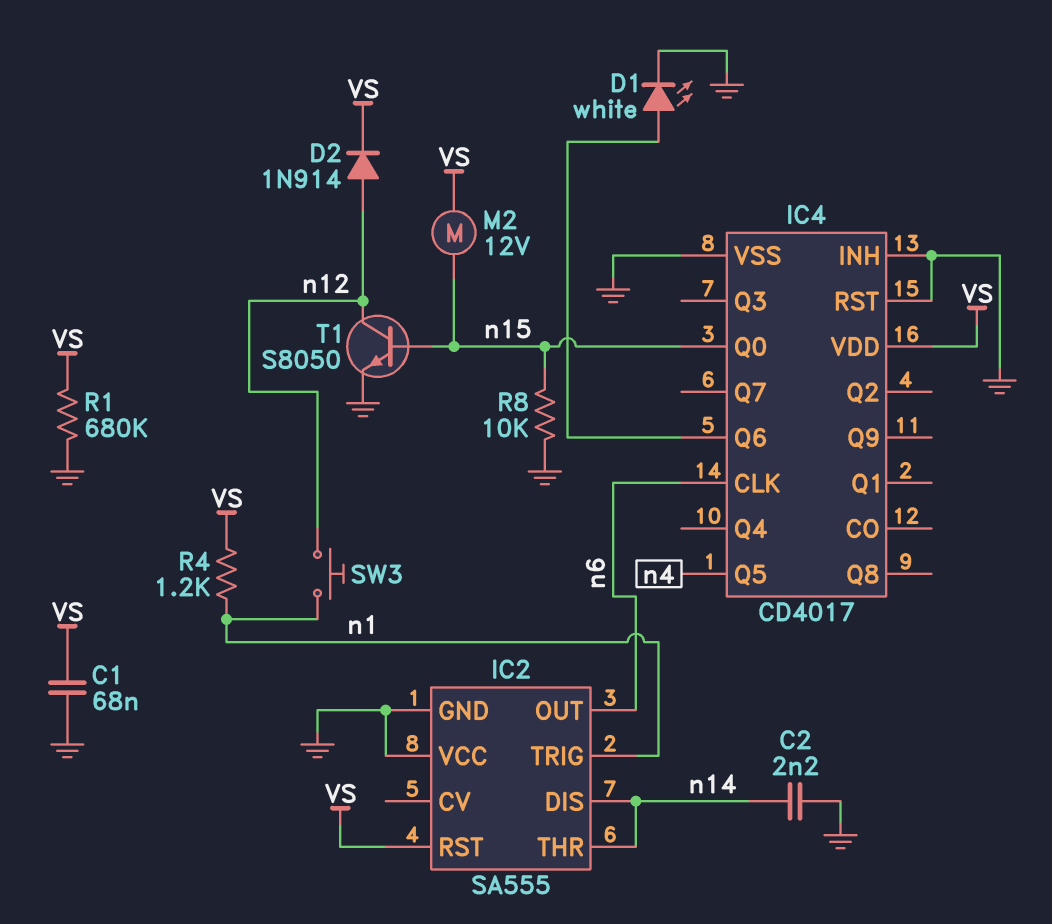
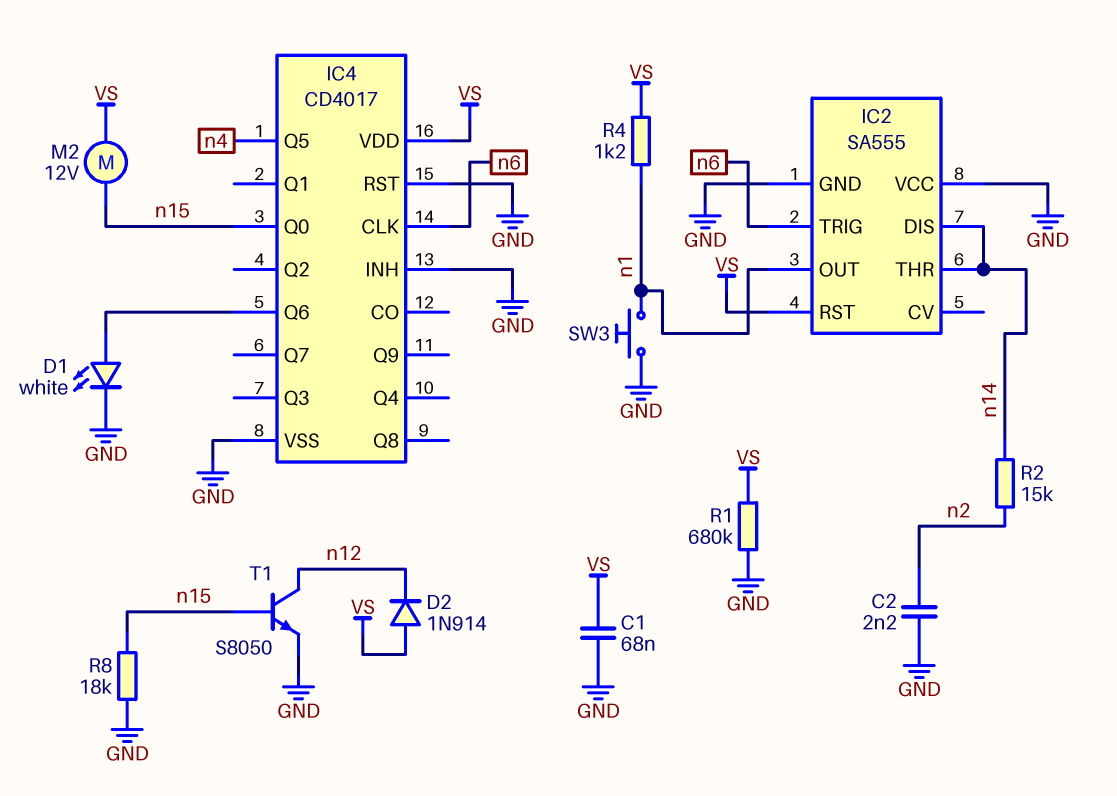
C2: 2.2nF (GND, n14) -> 2.2nF (GND, n2)
D2: diode 1N914 (A n12, K VS) -> diode 1N914 (A VS, K n12)
IC2 pin OUT: n6 -> n1
IC2 pin TRIG: n1 -> n6
R2: none -> 15k (n2, n14)
R8: 10k (GND, n15) -> 18k (GND, n15)
SW3: button (n1, n12) -> button (GND, n1)

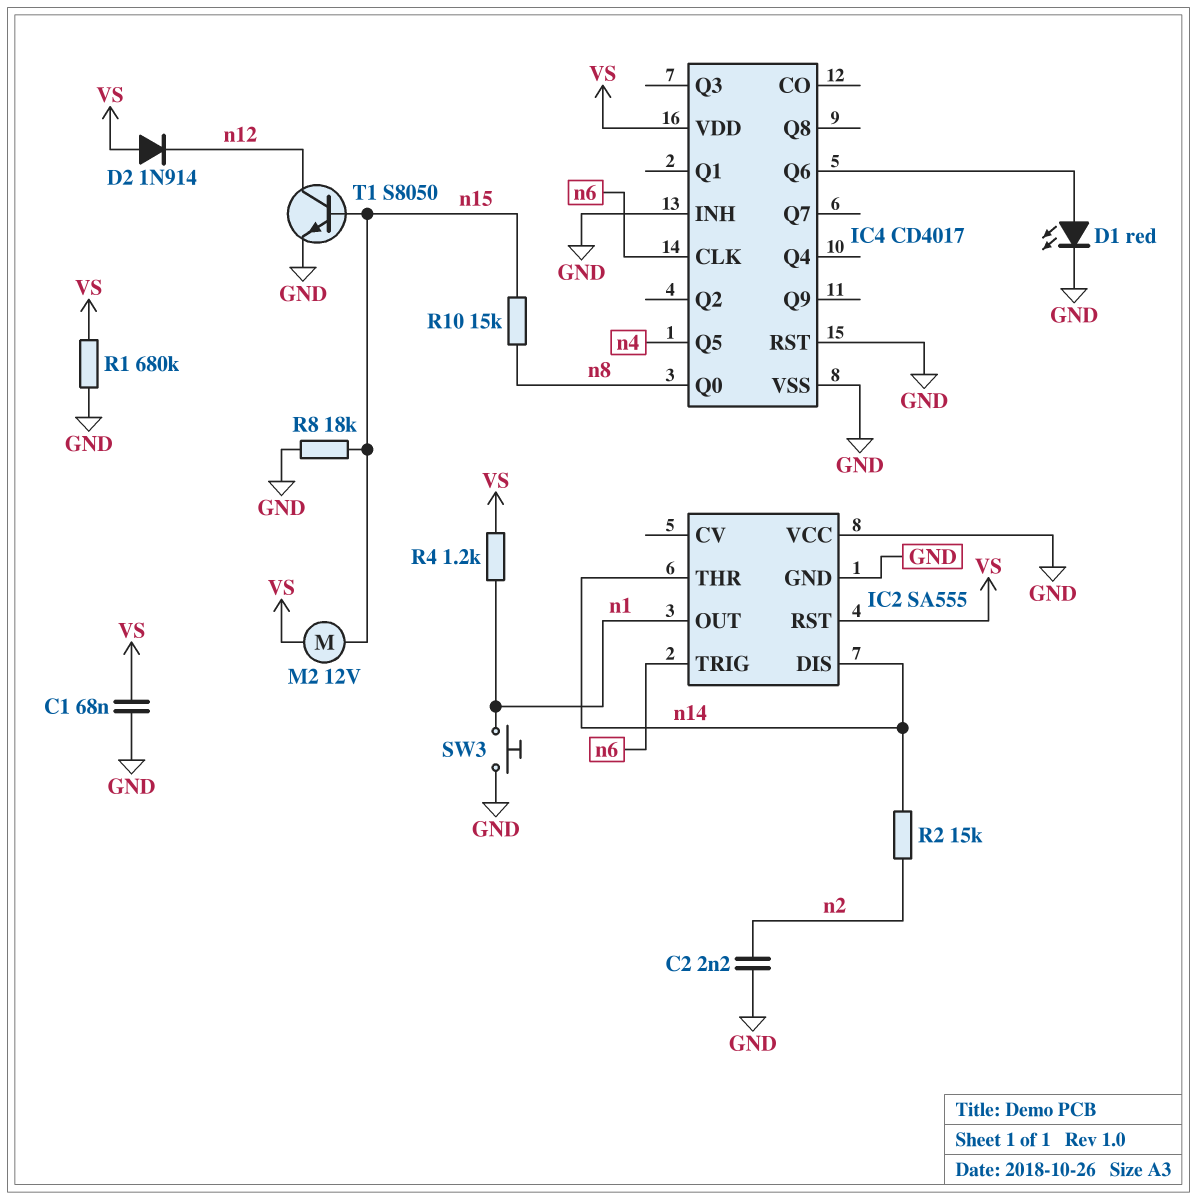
D1: LED white (A IC4/Q6, K GND) -> LED red (A IC4/Q6, K GND)
IC4 pin Q0: n15 -> n8
R10: none -> 15k (n8, n15)

